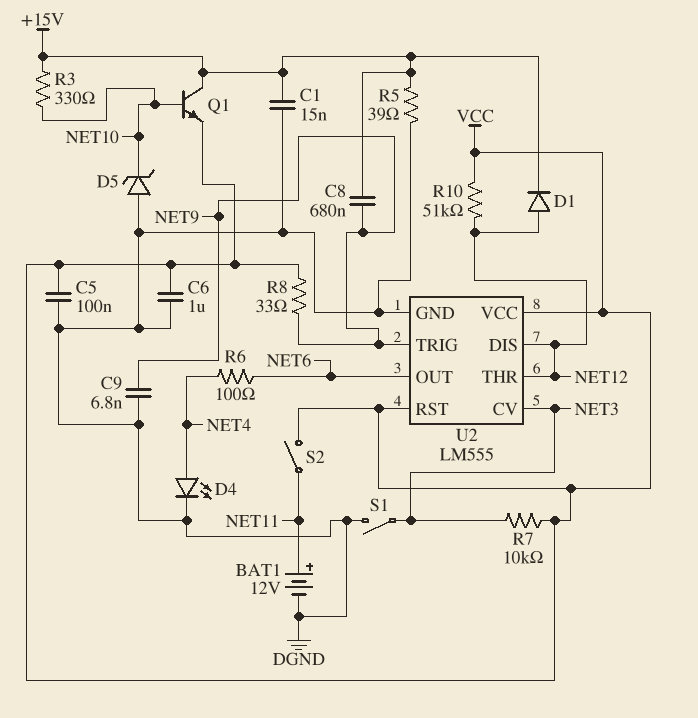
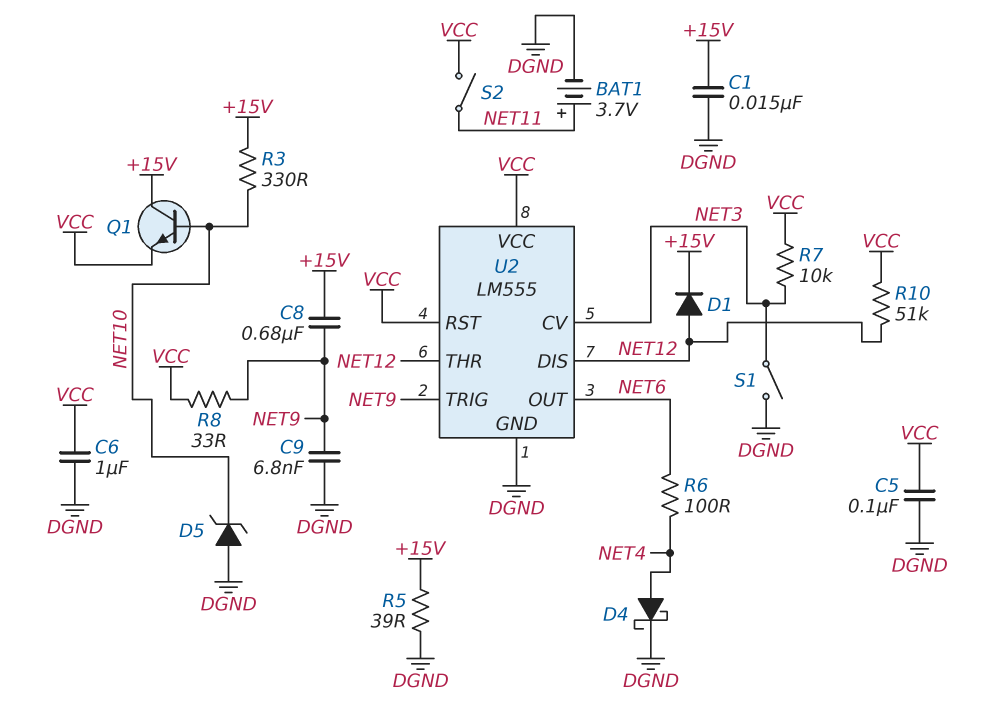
BAT1: 12V (plus NET11, minus DGND) -> 3.7V (plus NET11, minus DGND)
D4: LED (A NET4, K DGND) -> schottky (A NET4, K DGND)

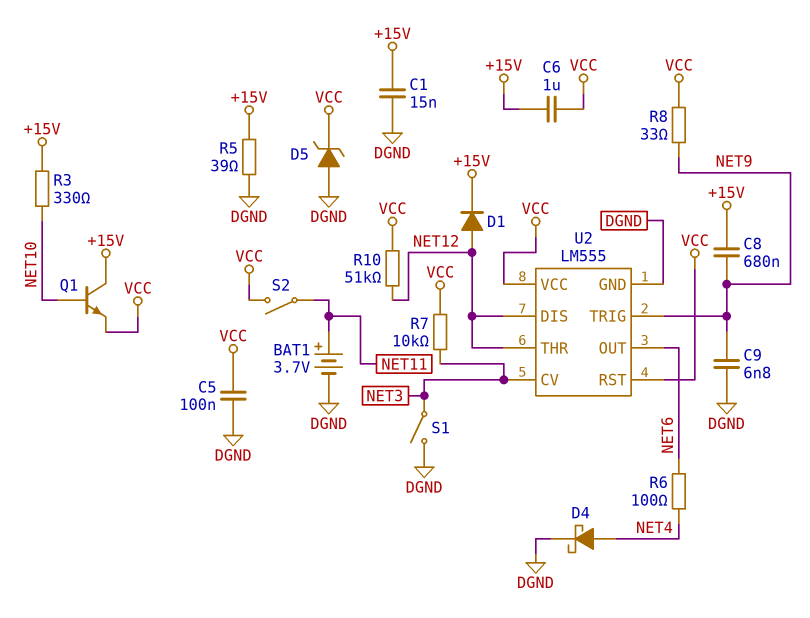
C6: 1uF (DGND, VCC) -> 1uF (+15V, VCC)
D5: zener (A DGND, K NET10) -> zener (A DGND, K VCC)

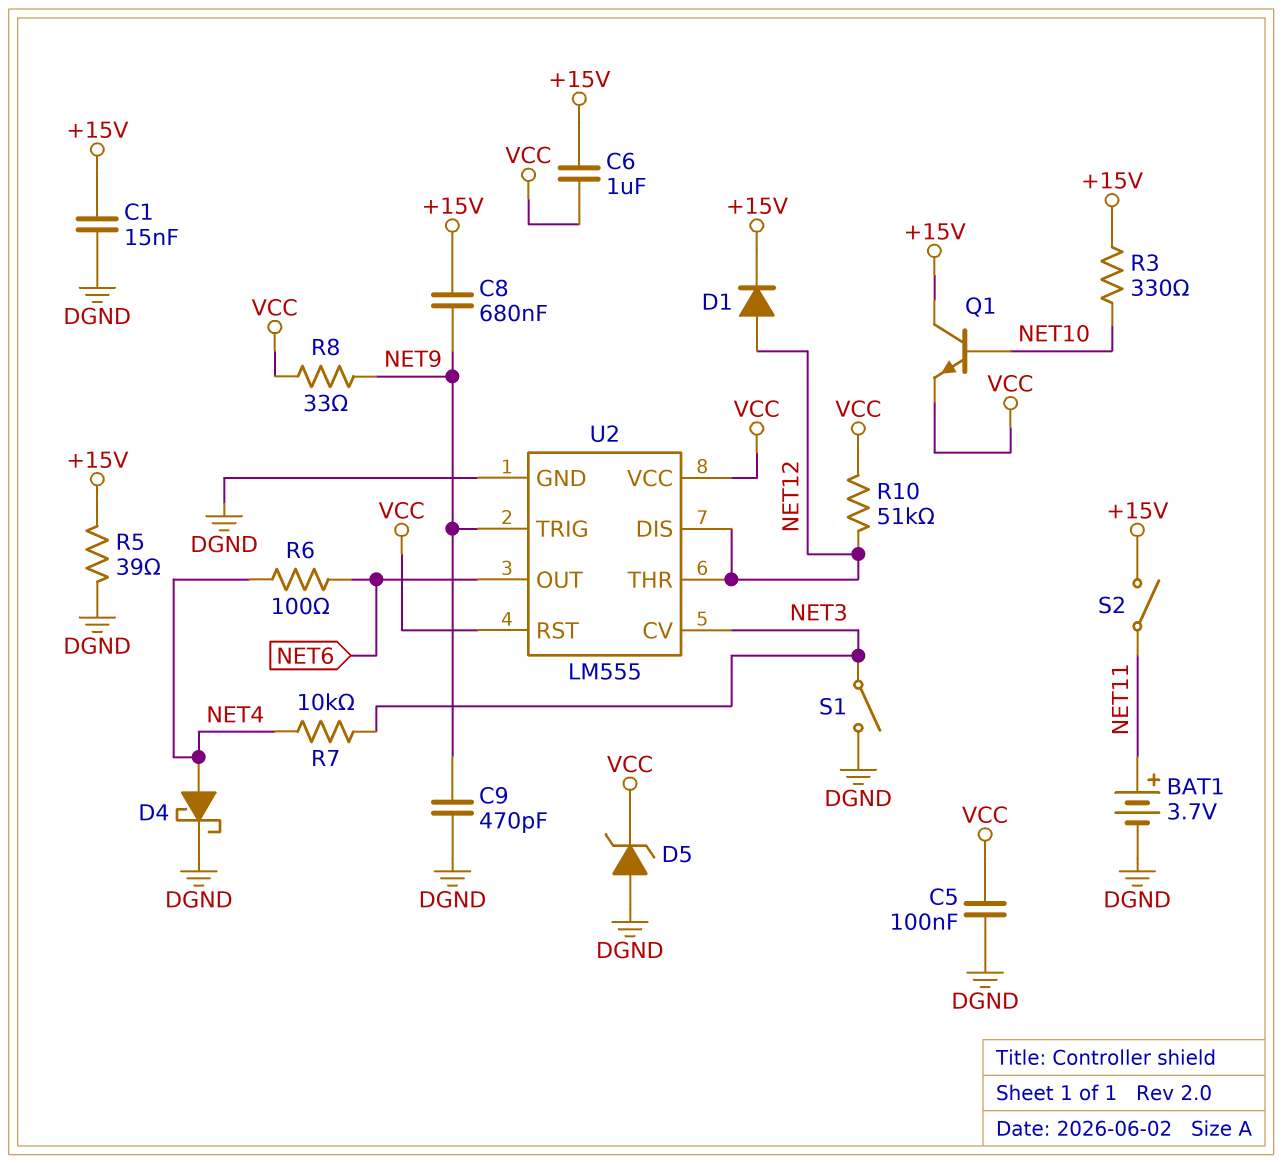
C9: 6.8nF (DGND, NET9) -> 470pF (DGND, NET9)
R7: 10k (NET3, VCC) -> 10k (NET3, NET4)
S2: switch (NET11, VCC) -> switch (+15V, NET11)

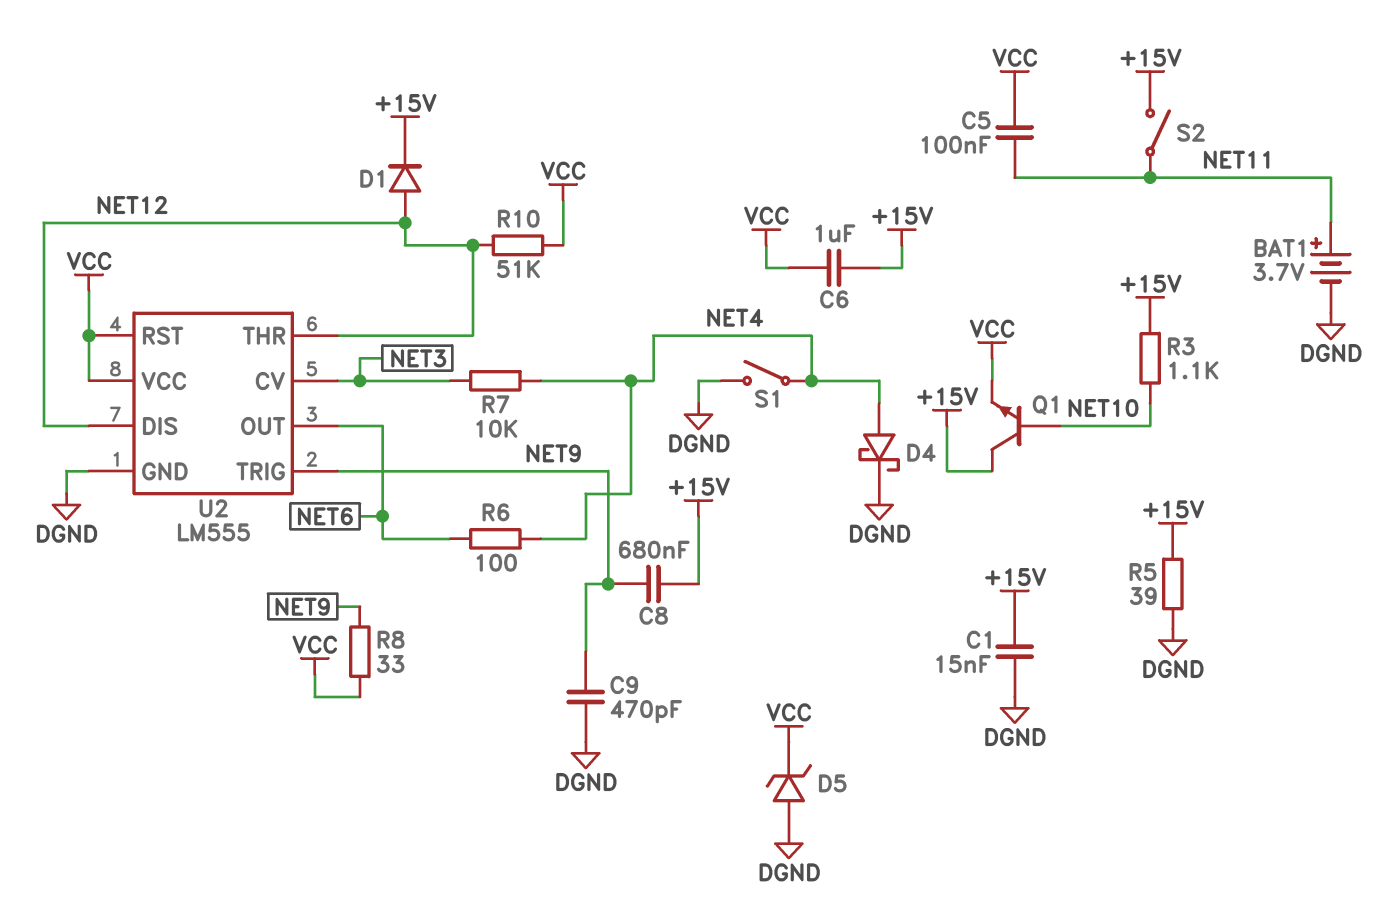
C5: 100nF (DGND, VCC) -> 100nF (NET11, VCC)
R3: 330 (+15V, NET10) -> 1.1k (+15V, NET10)
S1: switch (DGND, NET3) -> switch (DGND, NET4)

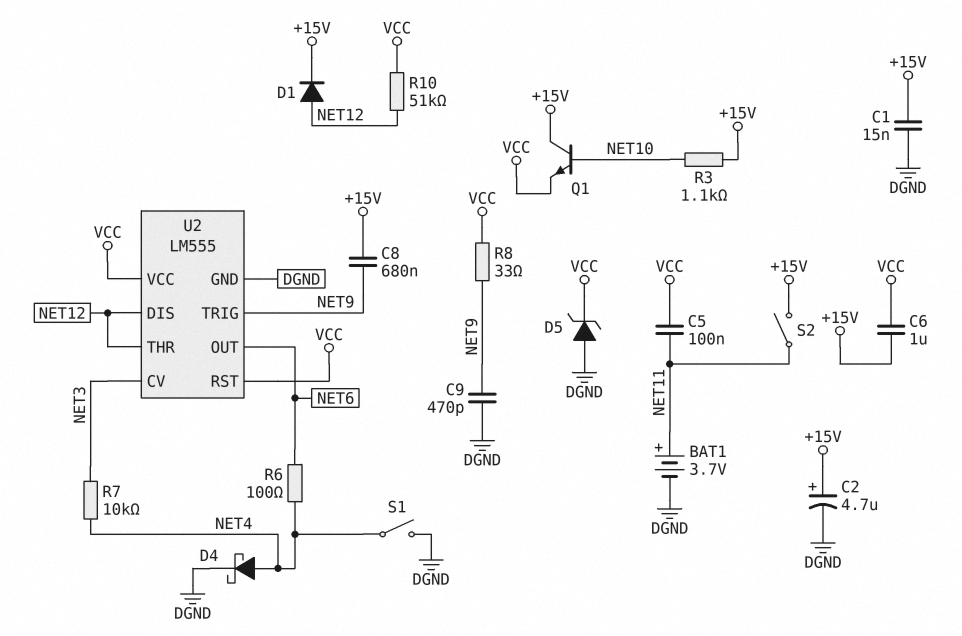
C2: none -> 4.7uF (plus +15V, minus DGND)
R5: 39 (+15V, DGND) -> none

